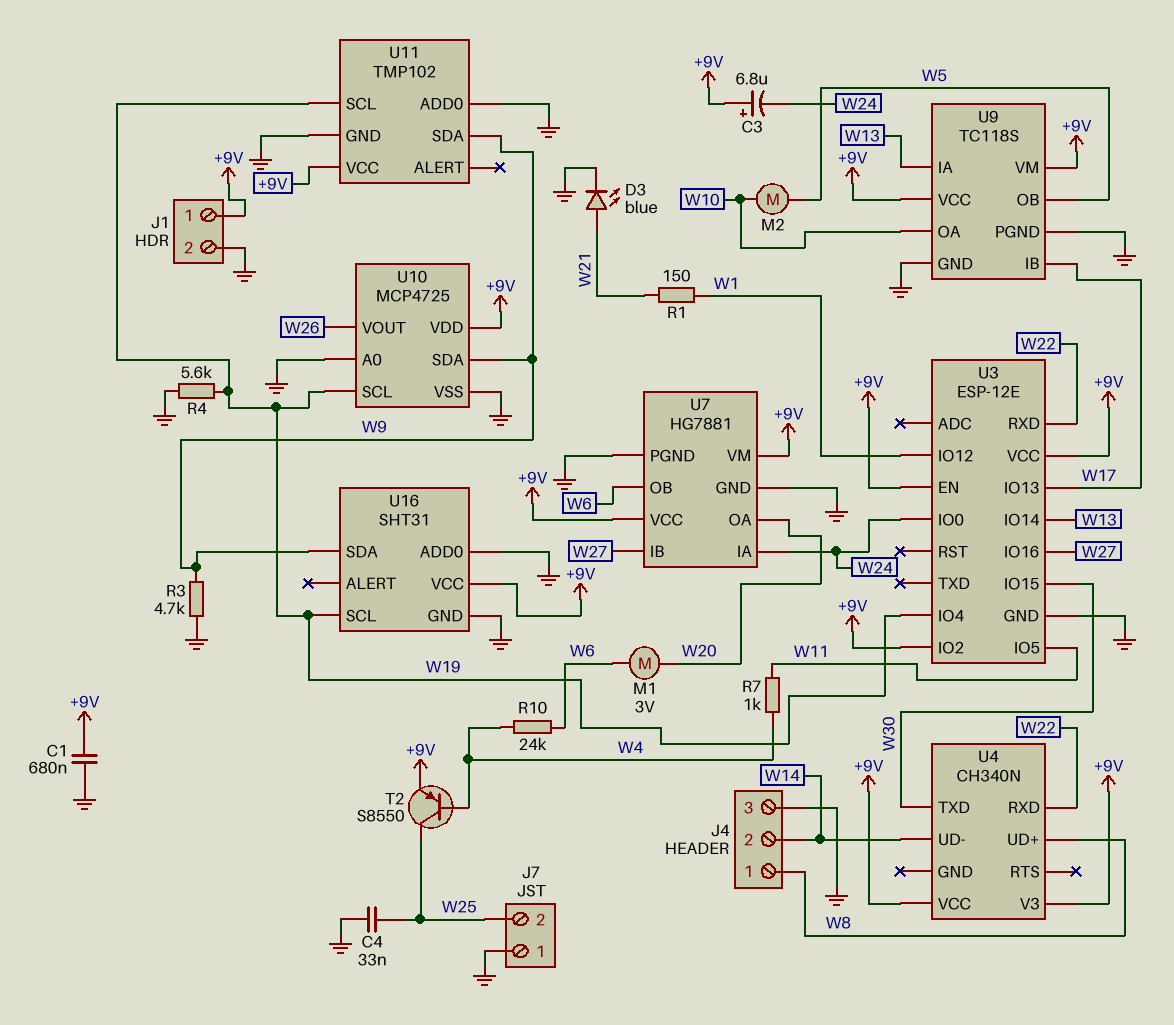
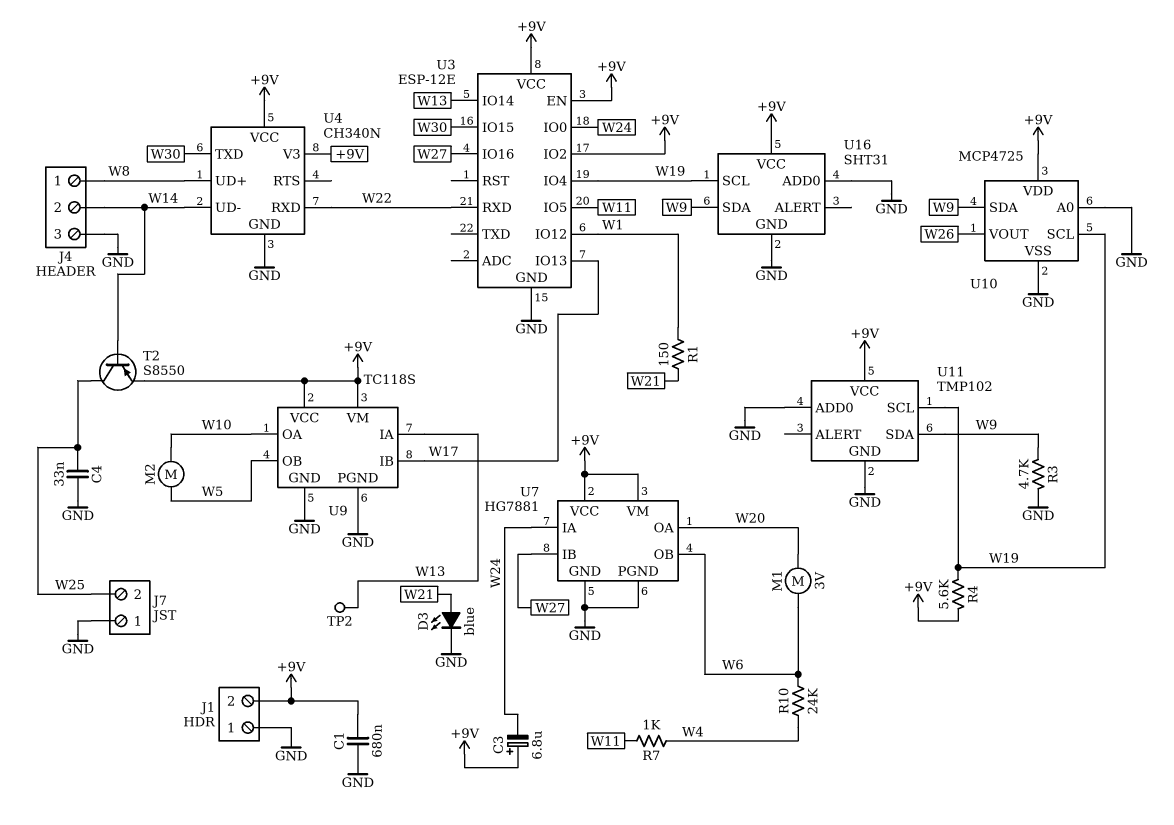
J1 pin 1: +9V -> GND
J1 pin 2: GND -> +9V
R4: 5.6k (GND, W19) -> 5.6k (+9V, W19)
T2: PNP S8550 (B W4, C W25, E +9V) -> PNP S8550 (B W14, C W25, E +9V)
TP2: none -> test point (W13)
U4 pin GND: none -> GND

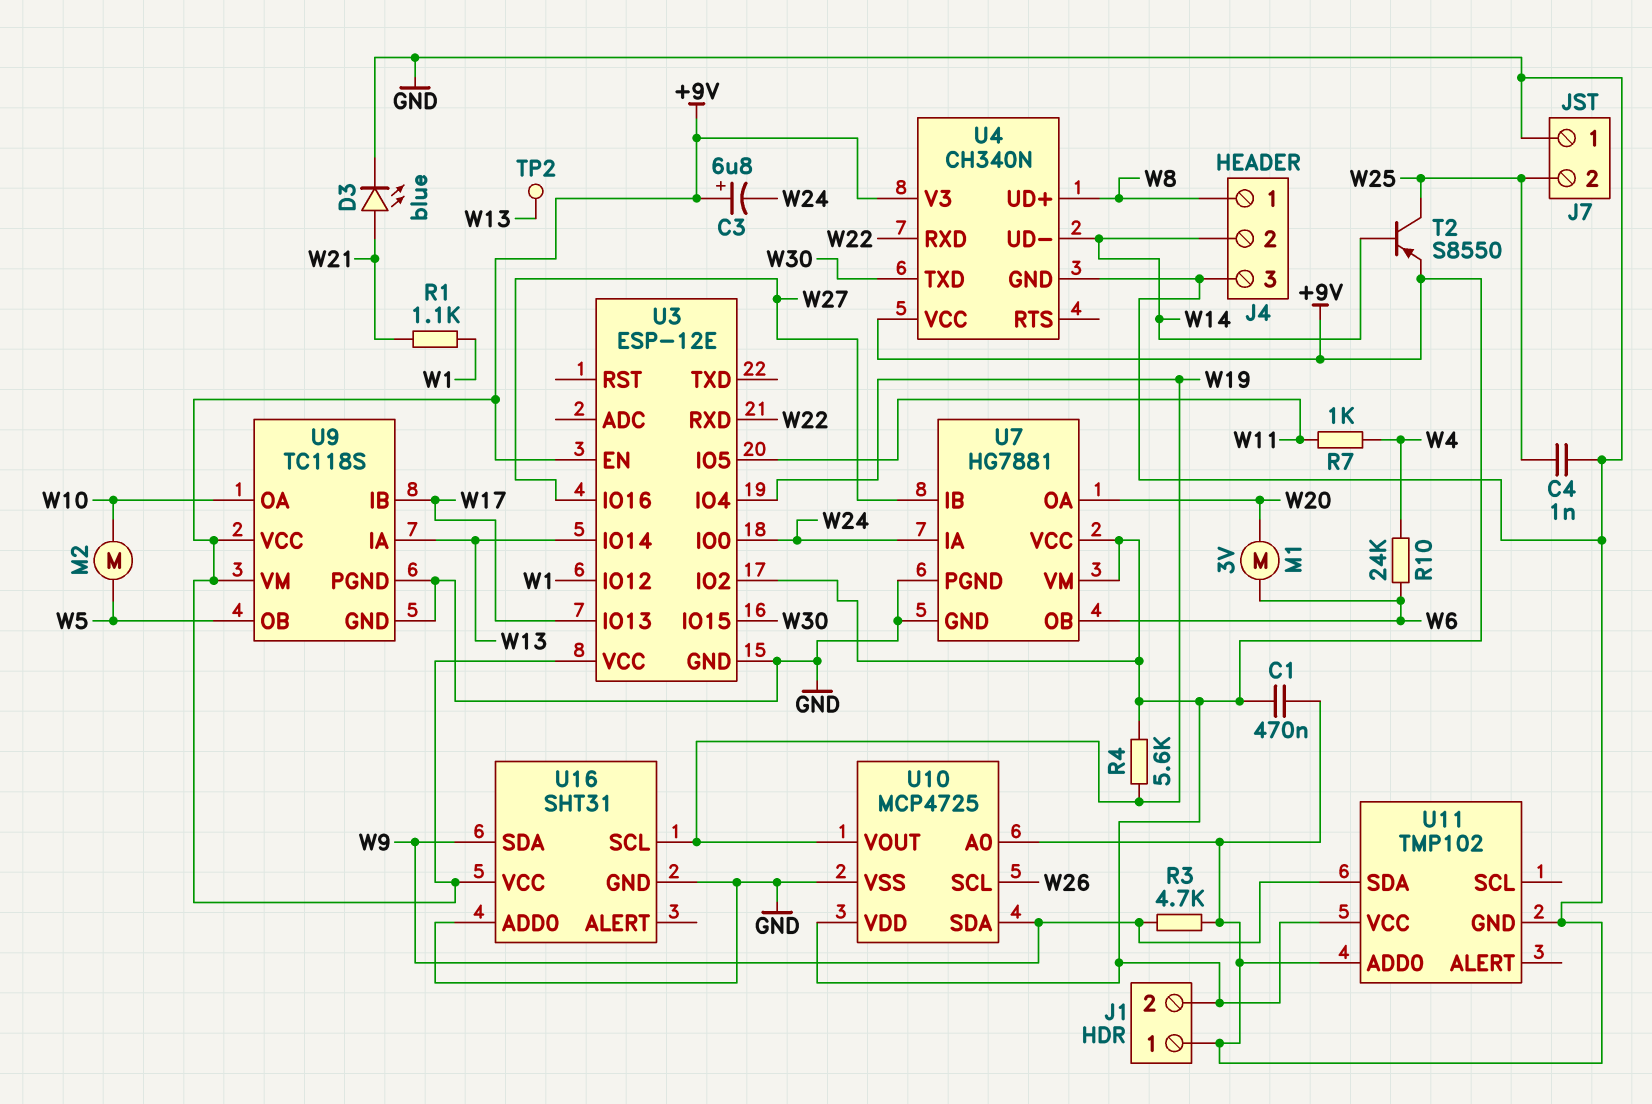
C1: 680nF (+9V, GND) -> 470nF (+9V, GND)
C4: 33nF (GND, W25) -> 1nF (GND, W25)
R1: 150 (W1, W21) -> 1.1k (W1, W21)
U10 pin SCL: W19 -> W26
U10 pin VOUT: W26 -> W19
U11 pin SCL: W19 -> none

